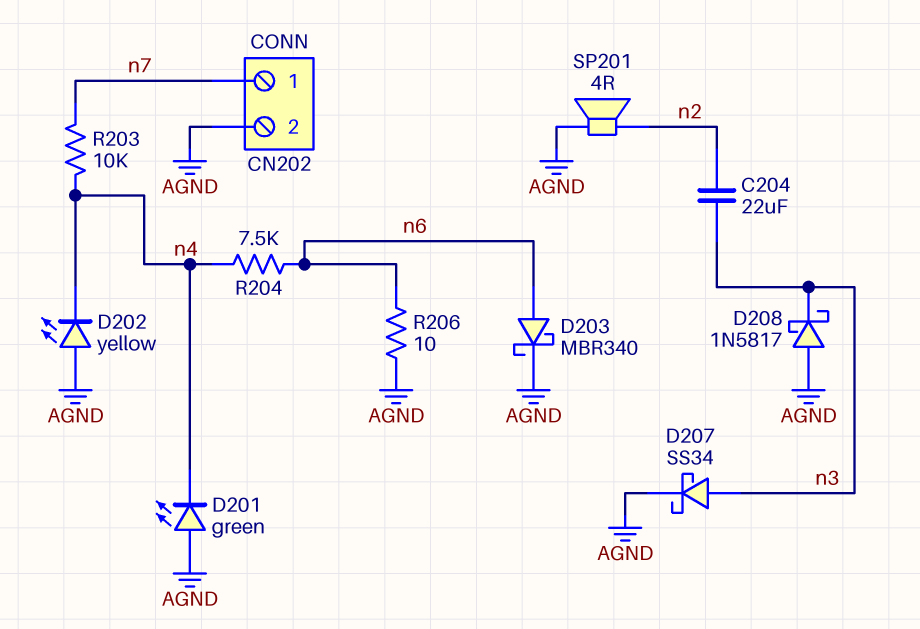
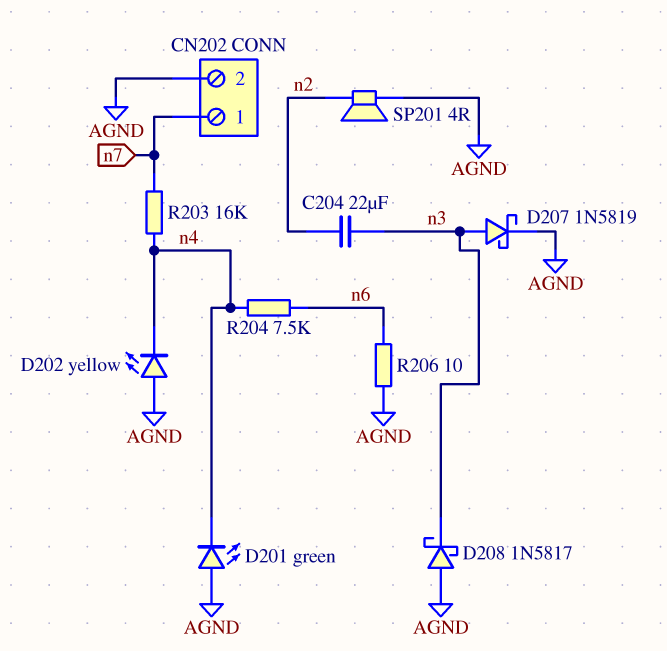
D203: schottky MBR340 (A n6, K AGND) -> none
D207: schottky SS34 (A n3, K AGND) -> schottky 1N5819 (A n3, K AGND)
R203: 10k (n4, n7) -> 16k (n4, n7)

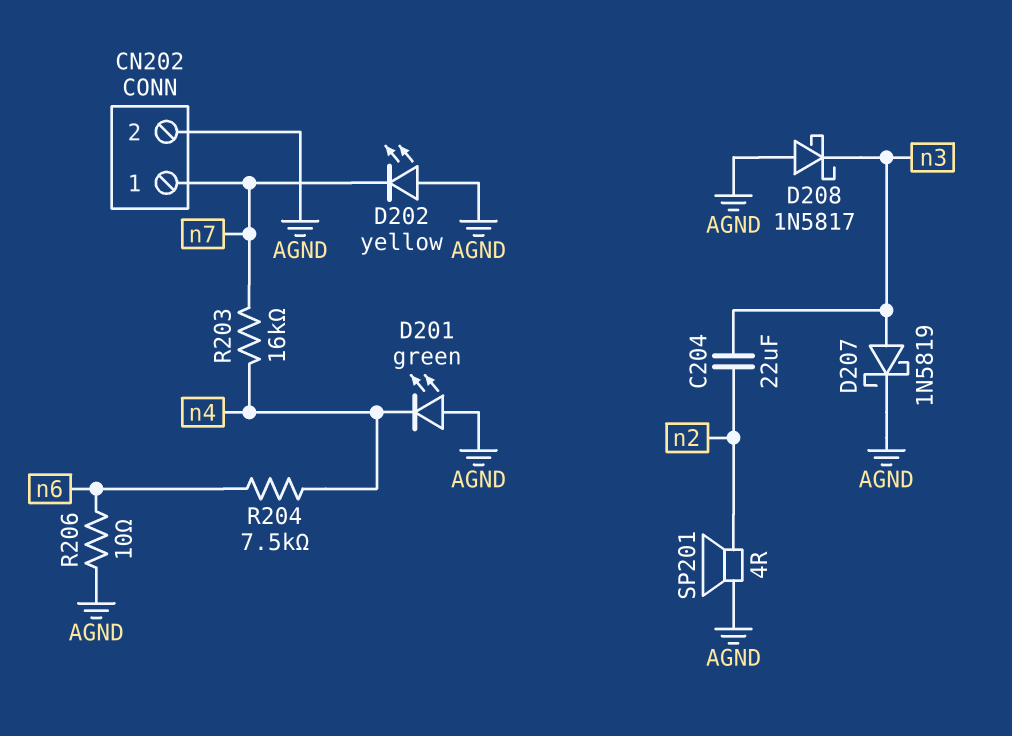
D202: LED yellow (A AGND, K n4) -> LED yellow (A AGND, K n7)

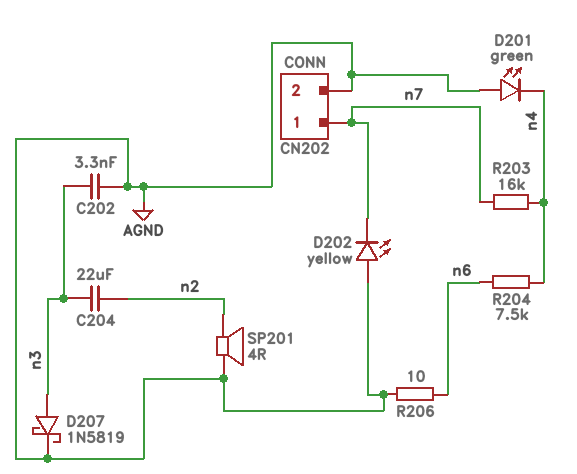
C202: none -> 3.3nF (AGND, n3)
D208: schottky 1N5817 (A AGND, K n3) -> none

